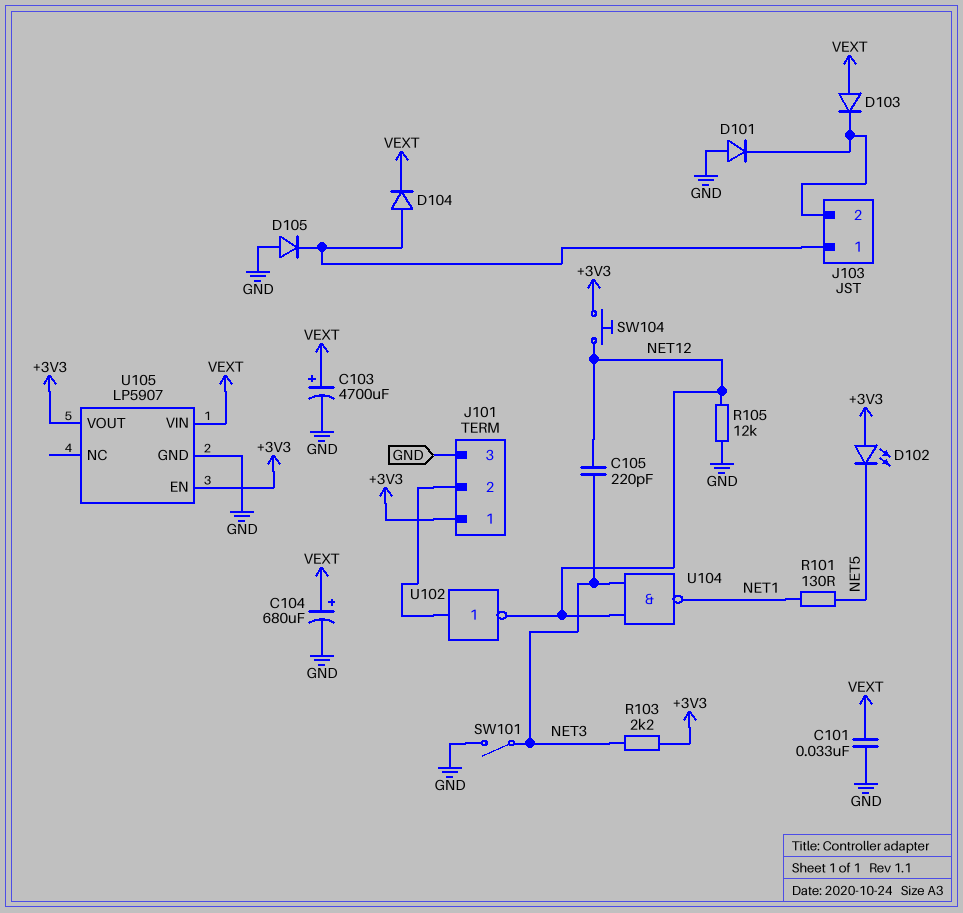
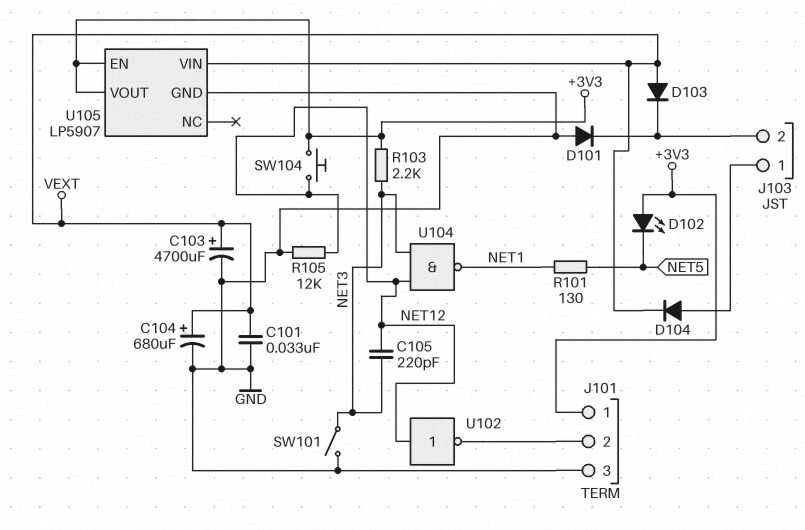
D105: diode (A GND, K J103/1) -> none
U102: NOT (in J101/2, out NET12) -> NOT (in NET12, out J101/2)

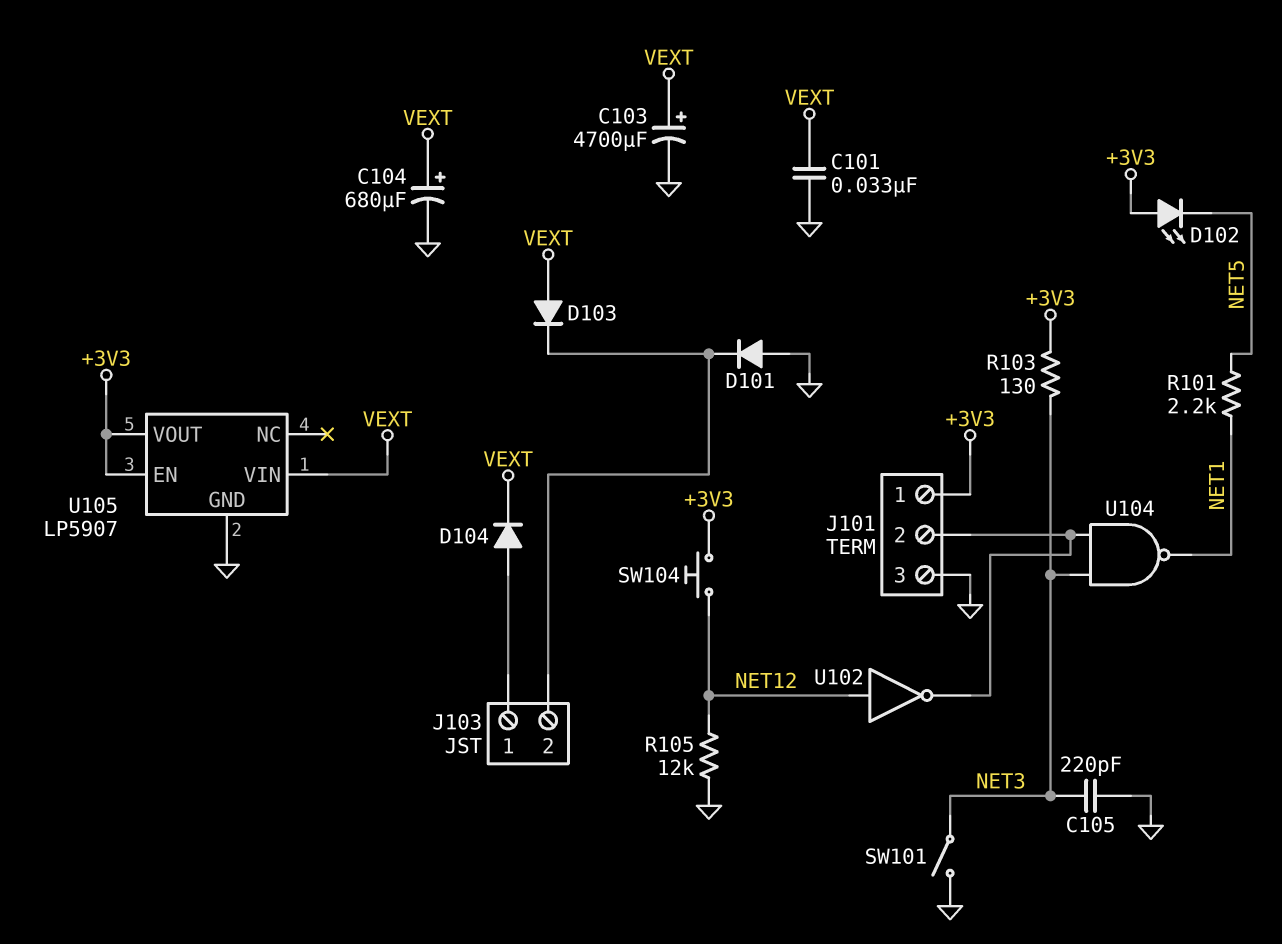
C105: 220pF (NET3, NET12) -> 220pF (GND, NET3)
R101: 130 (NET1, NET5) -> 2.2k (NET1, NET5)
R103: 2.2k (+3V3, NET3) -> 130 (+3V3, NET3)
U104: NAND (in NET3, in NET12, out NET1) -> NAND (in J101/2, in NET3, out NET1)

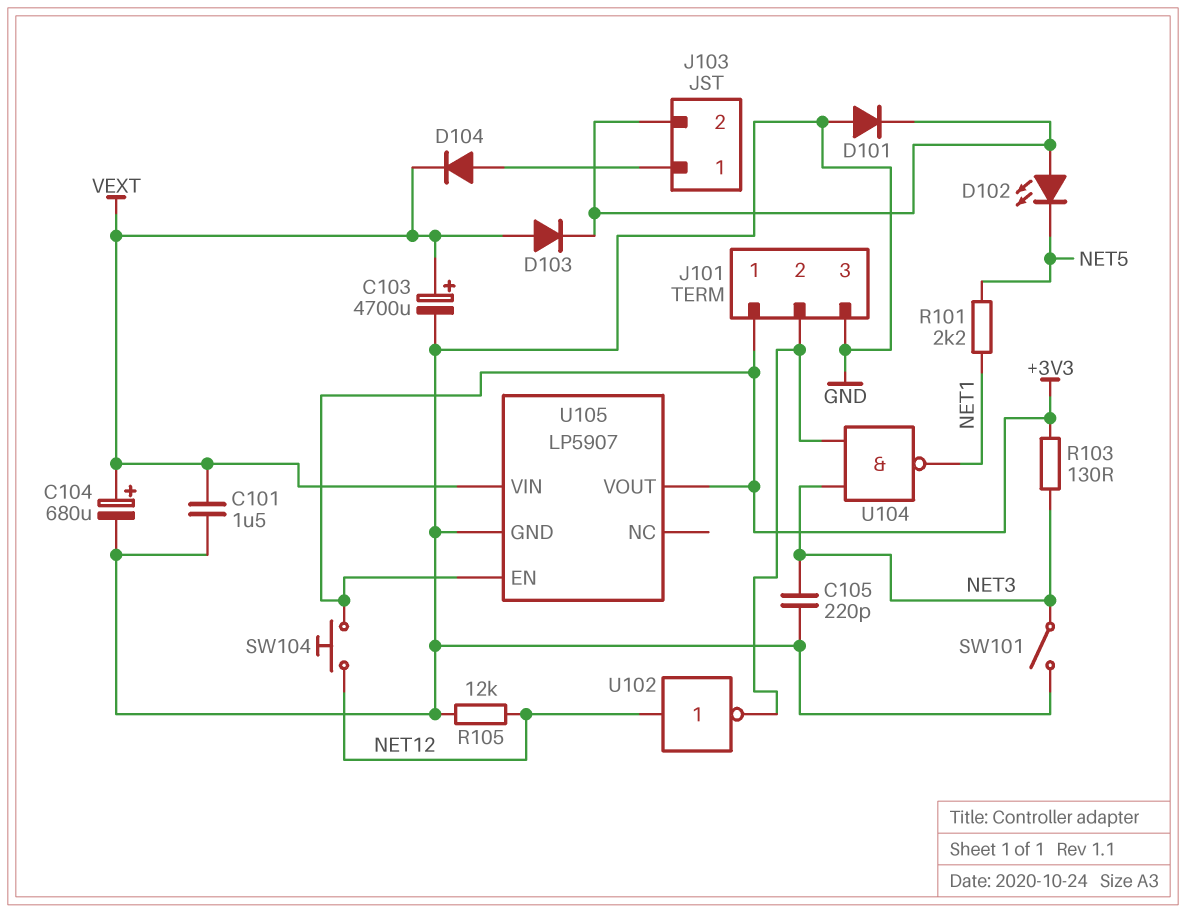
C101: 33nF (GND, VEXT) -> 1.5uF (GND, VEXT)
D102: LED (A +3V3, K NET5) -> LED (A J103/2, K NET5)

